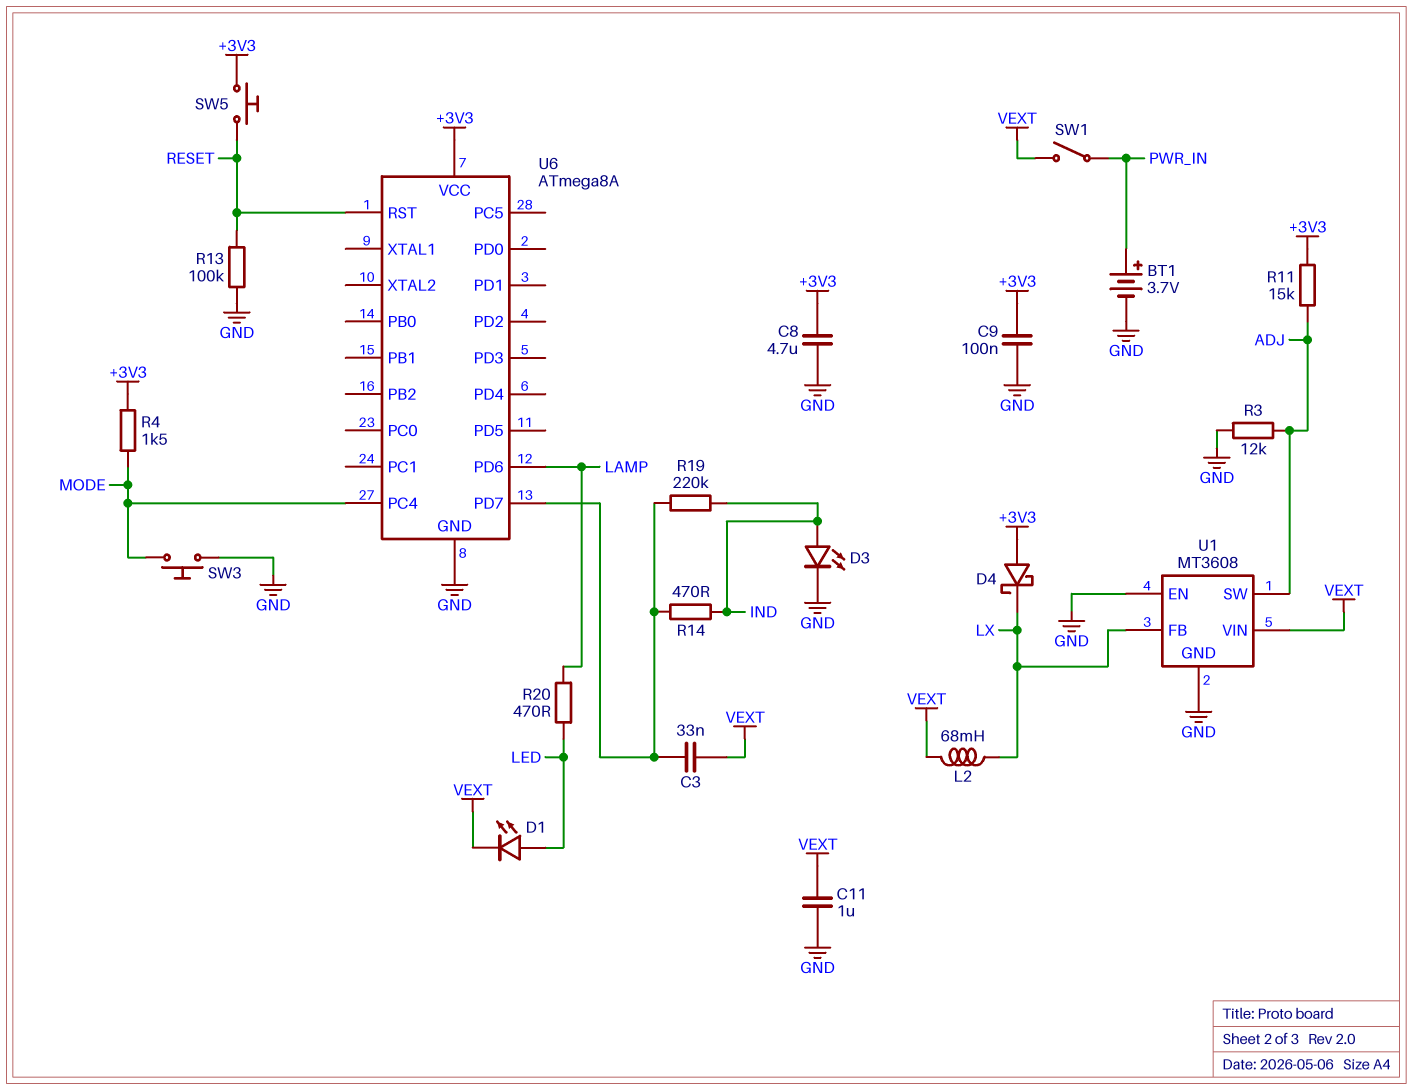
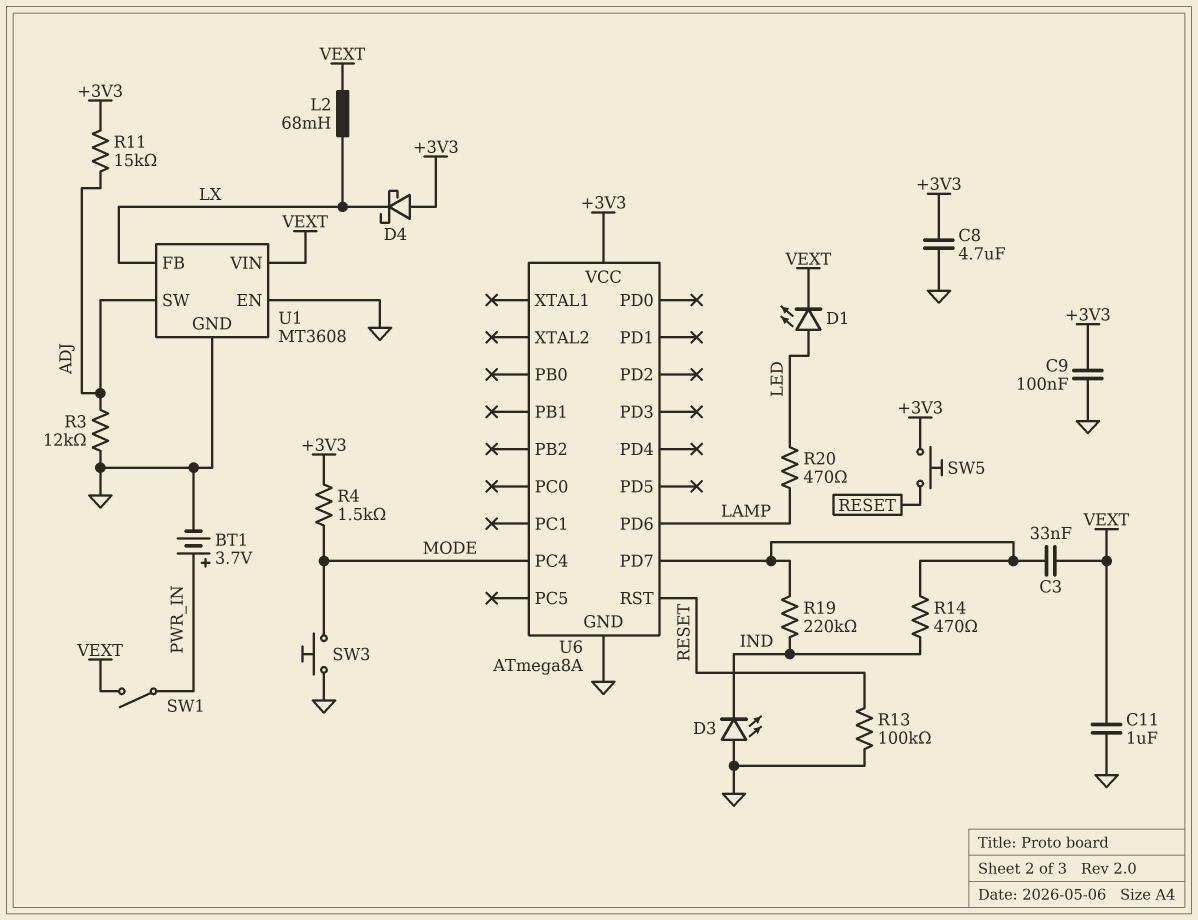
D3: LED (A IND, K GND) -> LED (A GND, K IND)

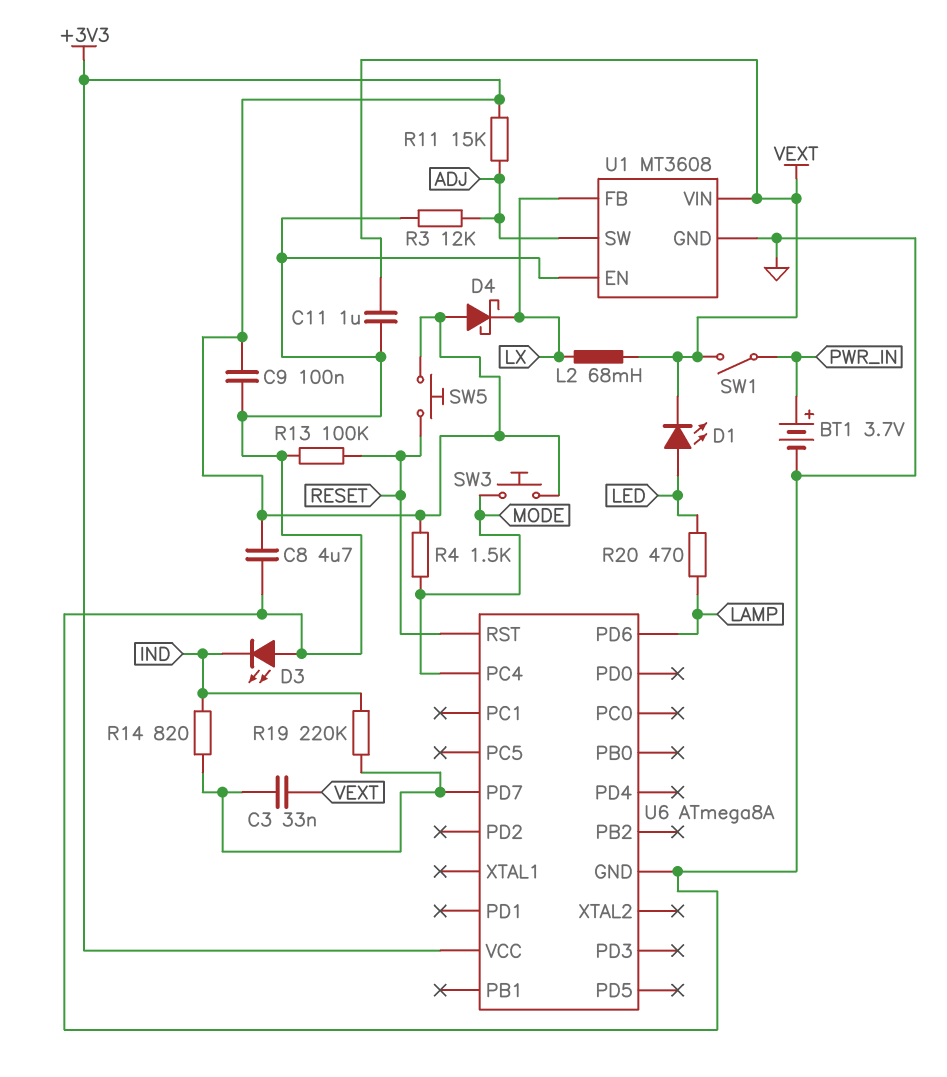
R14: 470 (IND, U6/PD7) -> 820 (IND, U6/PD7)
SW3: button (GND, MODE) -> button (+3V3, MODE)

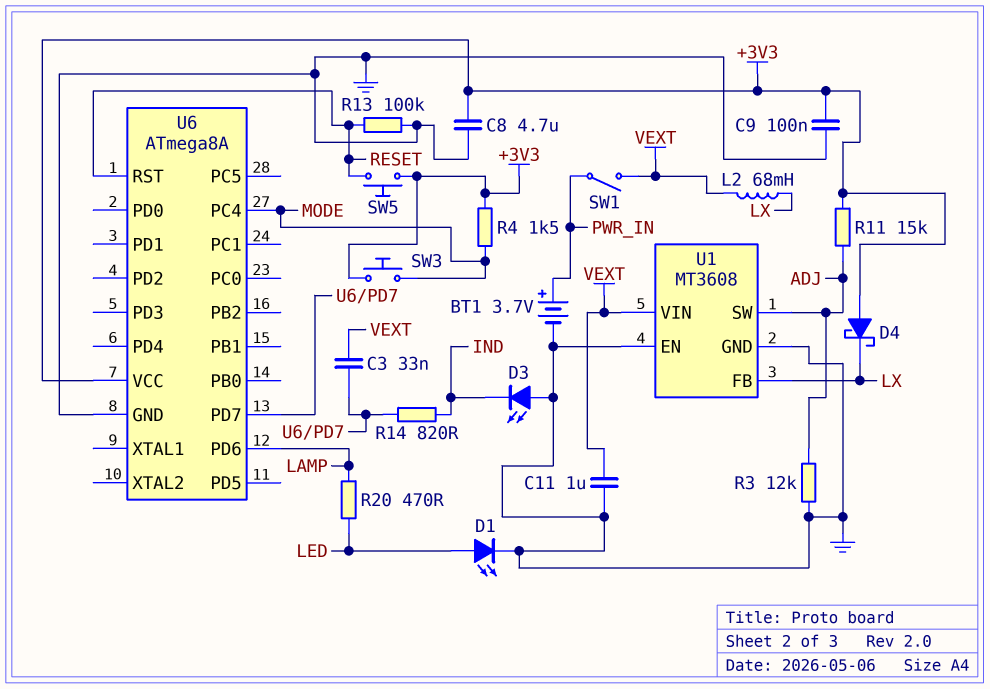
D1: LED (A LED, K VEXT) -> LED (A LED, K GND)
R19: 220k (IND, U6/PD7) -> none

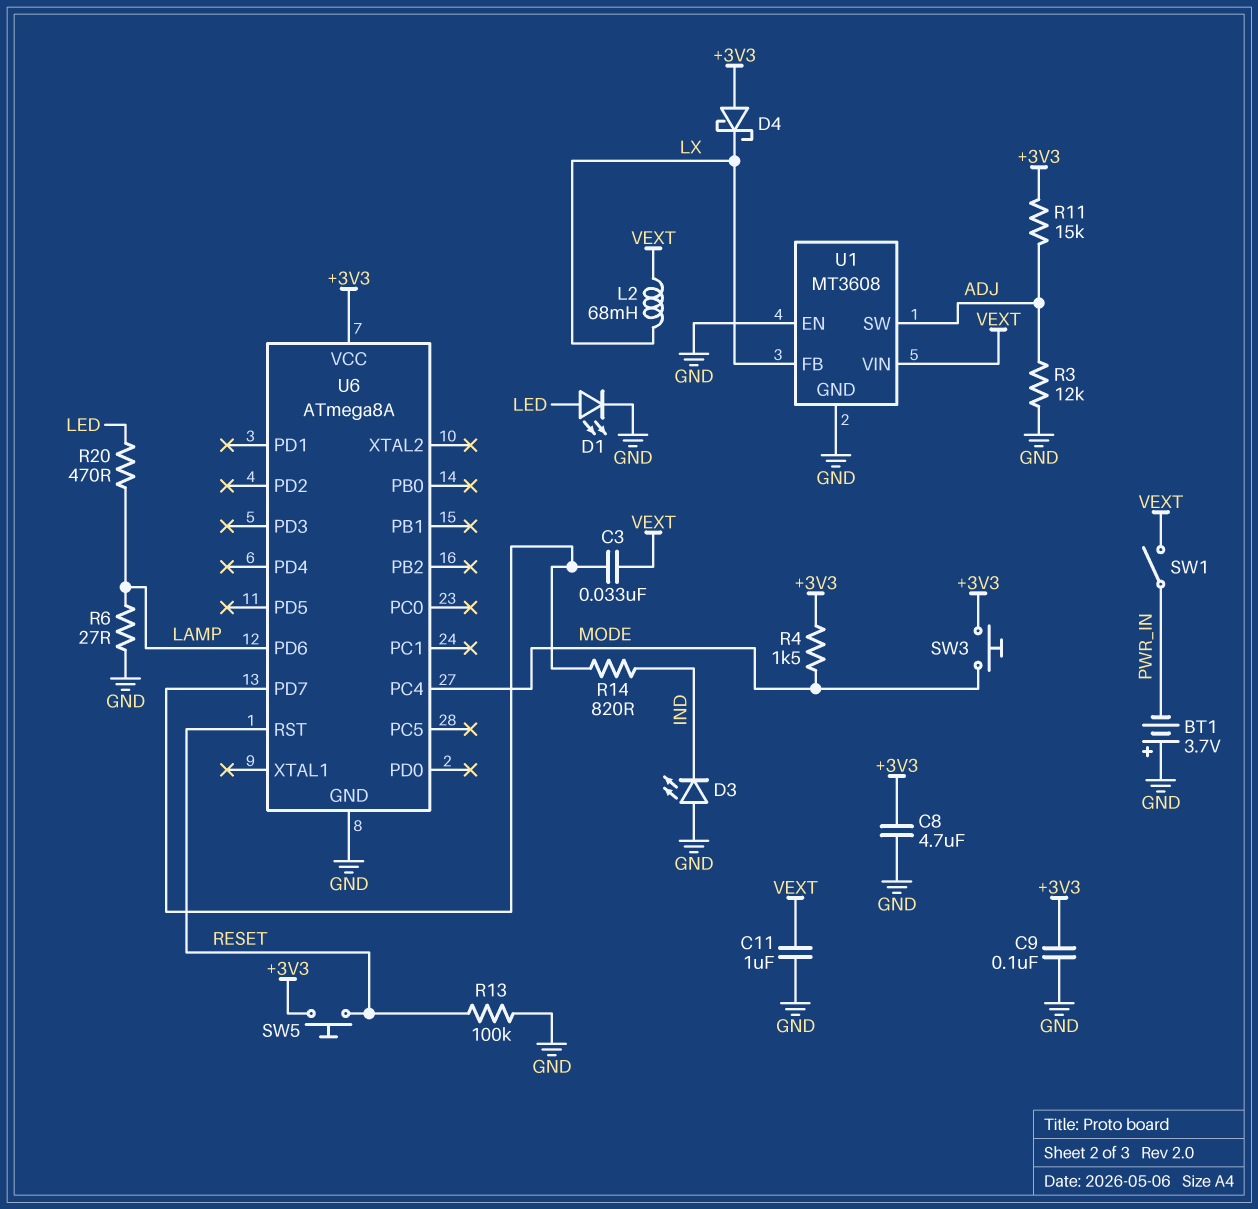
BT1: 3.7V (plus PWR_IN, minus GND) -> 3.7V (plus GND, minus PWR_IN)
R6: none -> 27 (GND, LAMP)

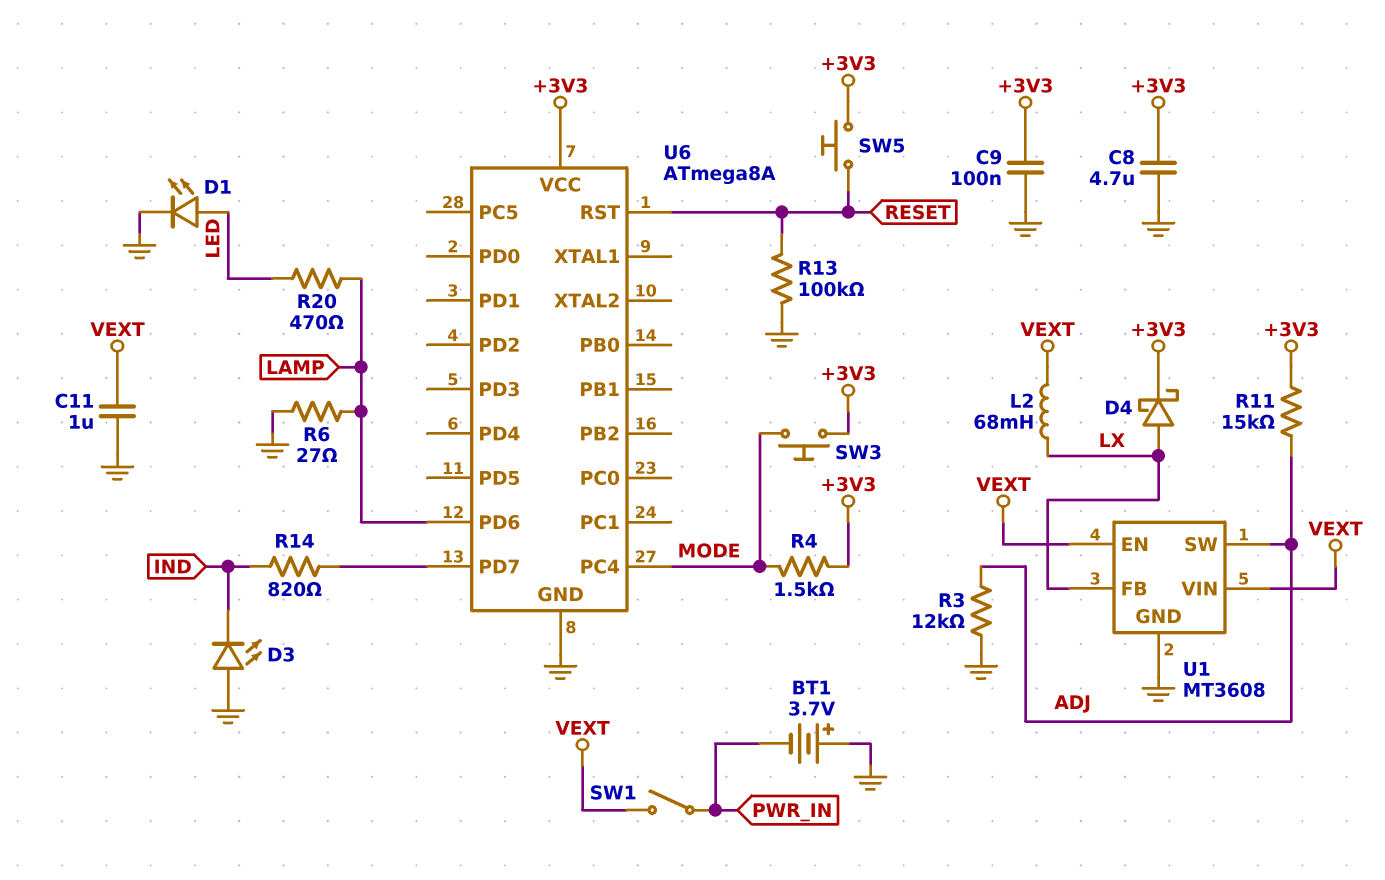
C3: 33nF (U6/PD7, VEXT) -> none
D4: schottky (A +3V3, K LX) -> schottky (A LX, K +3V3)
U1 pin EN: GND -> VEXT

